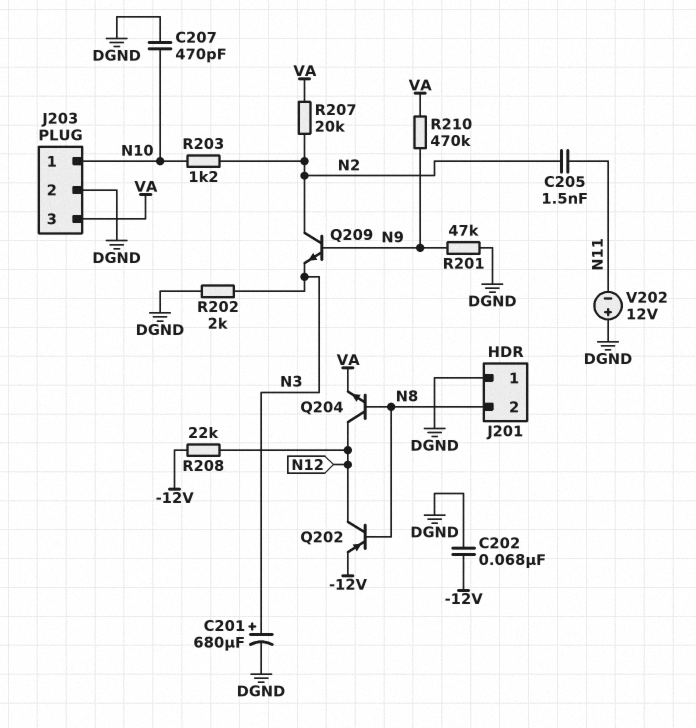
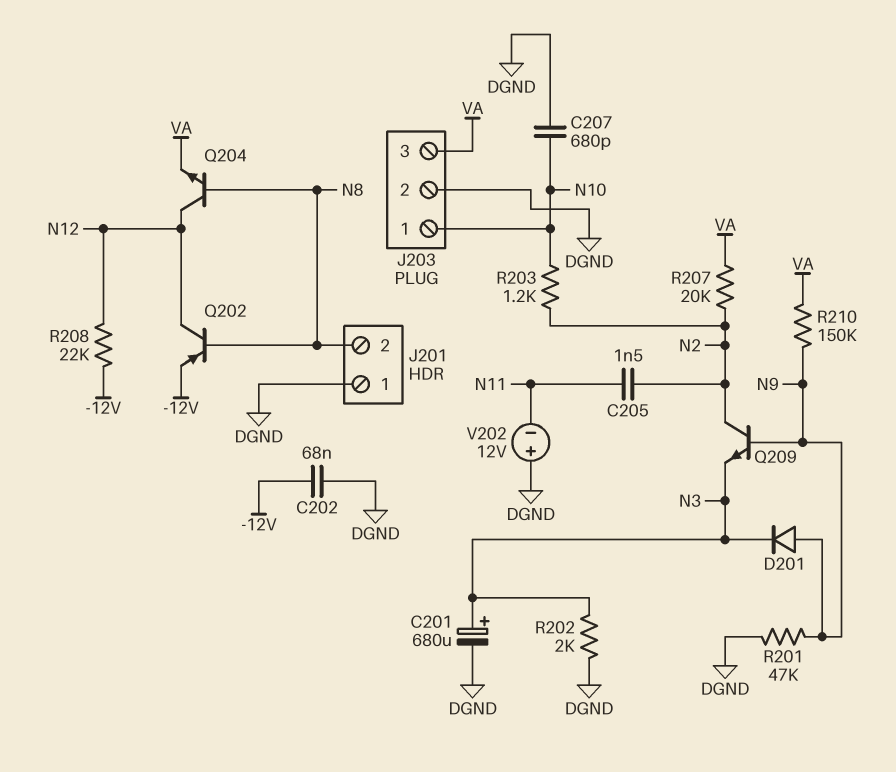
C207: 470pF (DGND, N10) -> 680pF (DGND, N10)
D201: none -> diode (A N9, K N3)
R210: 470k (N9, VA) -> 150k (N9, VA)

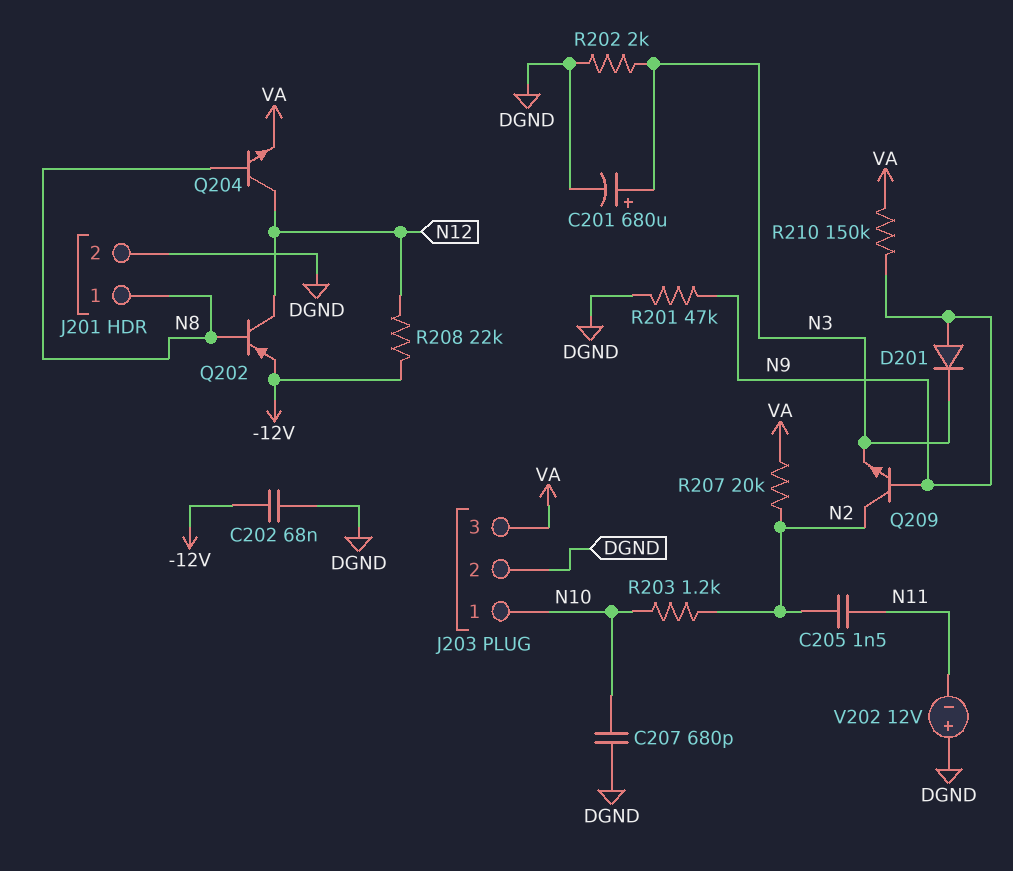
J201 pin 1: DGND -> N8
J201 pin 2: N8 -> DGND

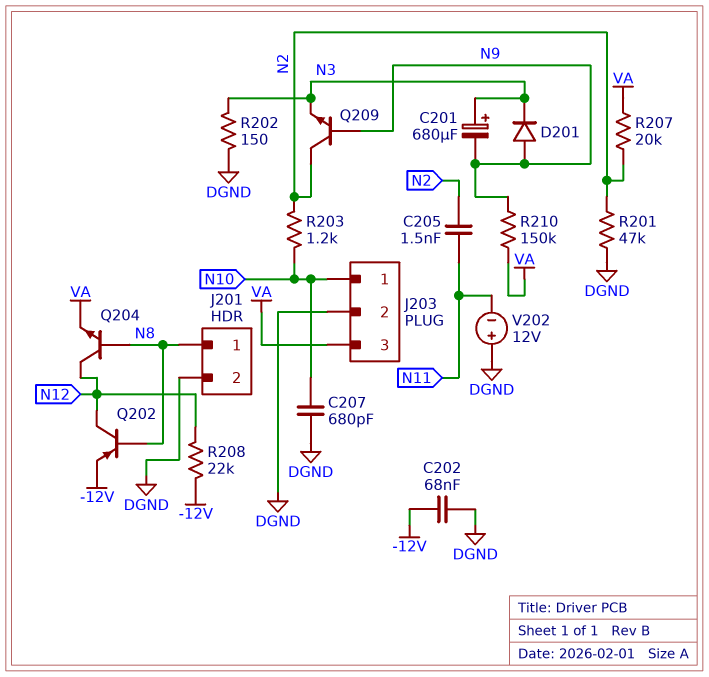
C201: 680uF (plus N3, minus DGND) -> 680uF (plus N3, minus N9)
R201: 47k (DGND, N9) -> 47k (DGND, N2)
R202: 2k (DGND, N3) -> 150 (DGND, N3)

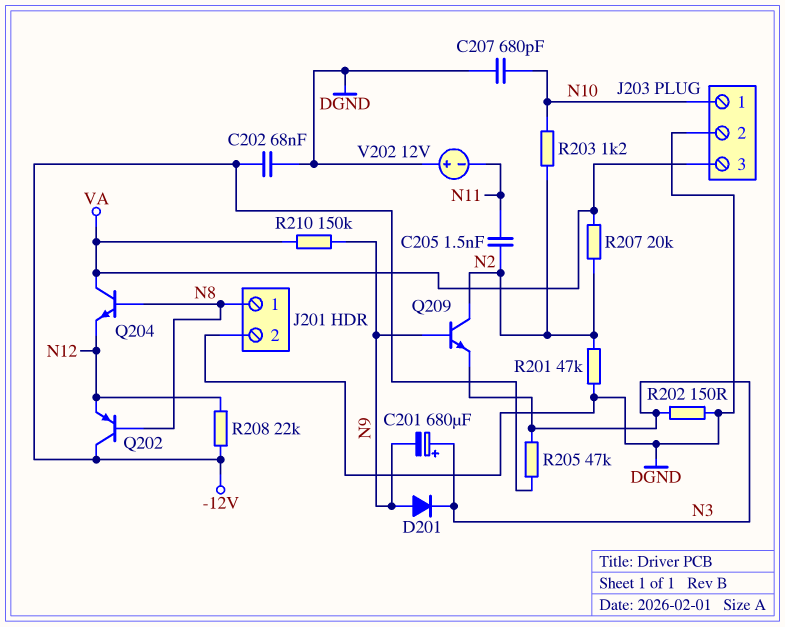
Q202: PNP (B N8, C N12, E -12V) -> PNP (B N8, C -12V, E N12)
Q204: NPN (B N8, C N12, E VA) -> NPN (B N8, C VA, E N12)
R205: none -> 47k (-12V, N3)

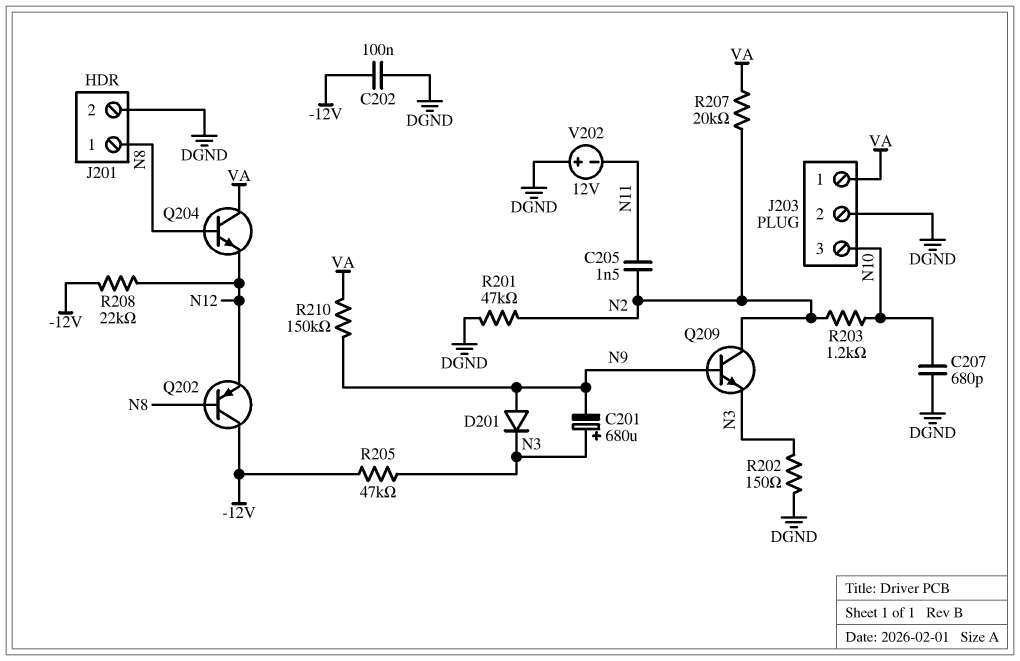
C202: 68nF (-12V, DGND) -> 100nF (-12V, DGND)
J203 pin 1: N10 -> VA
J203 pin 3: VA -> N10

